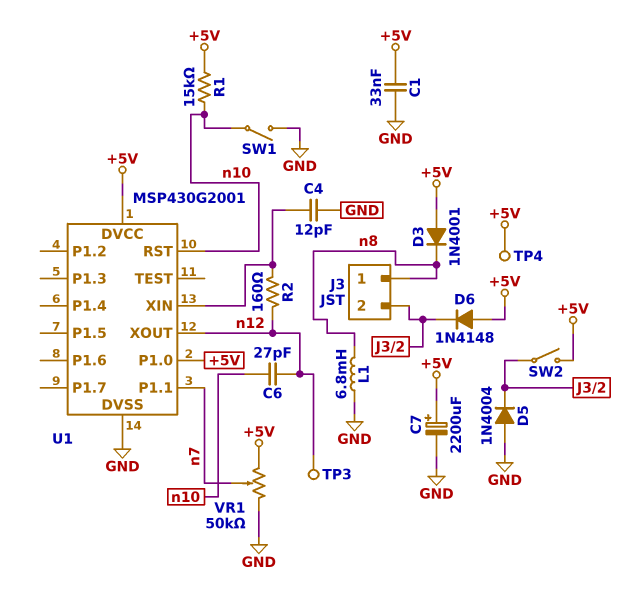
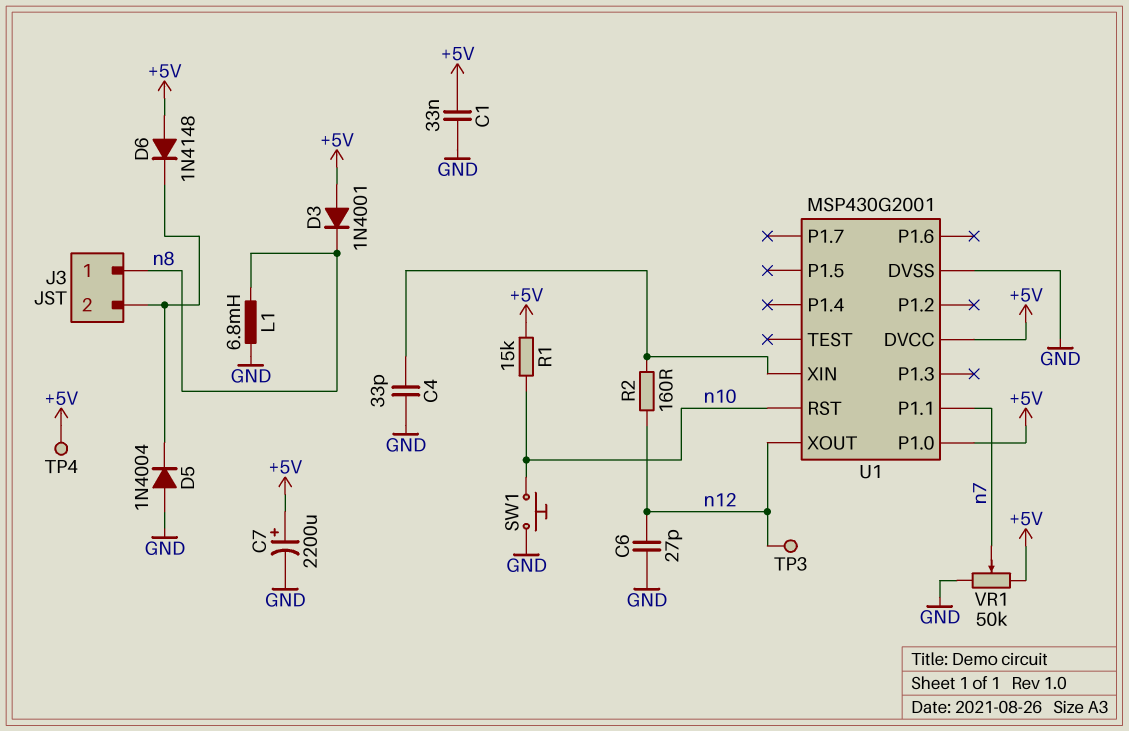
C4: 12pF (GND, U1/XIN) -> 33pF (GND, U1/XIN)
C6: 27pF (n10, n12) -> 27pF (GND, n12)
SW1: switch (GND, n10) -> button (GND, n10)
SW2: switch (+5V, J3/2) -> none

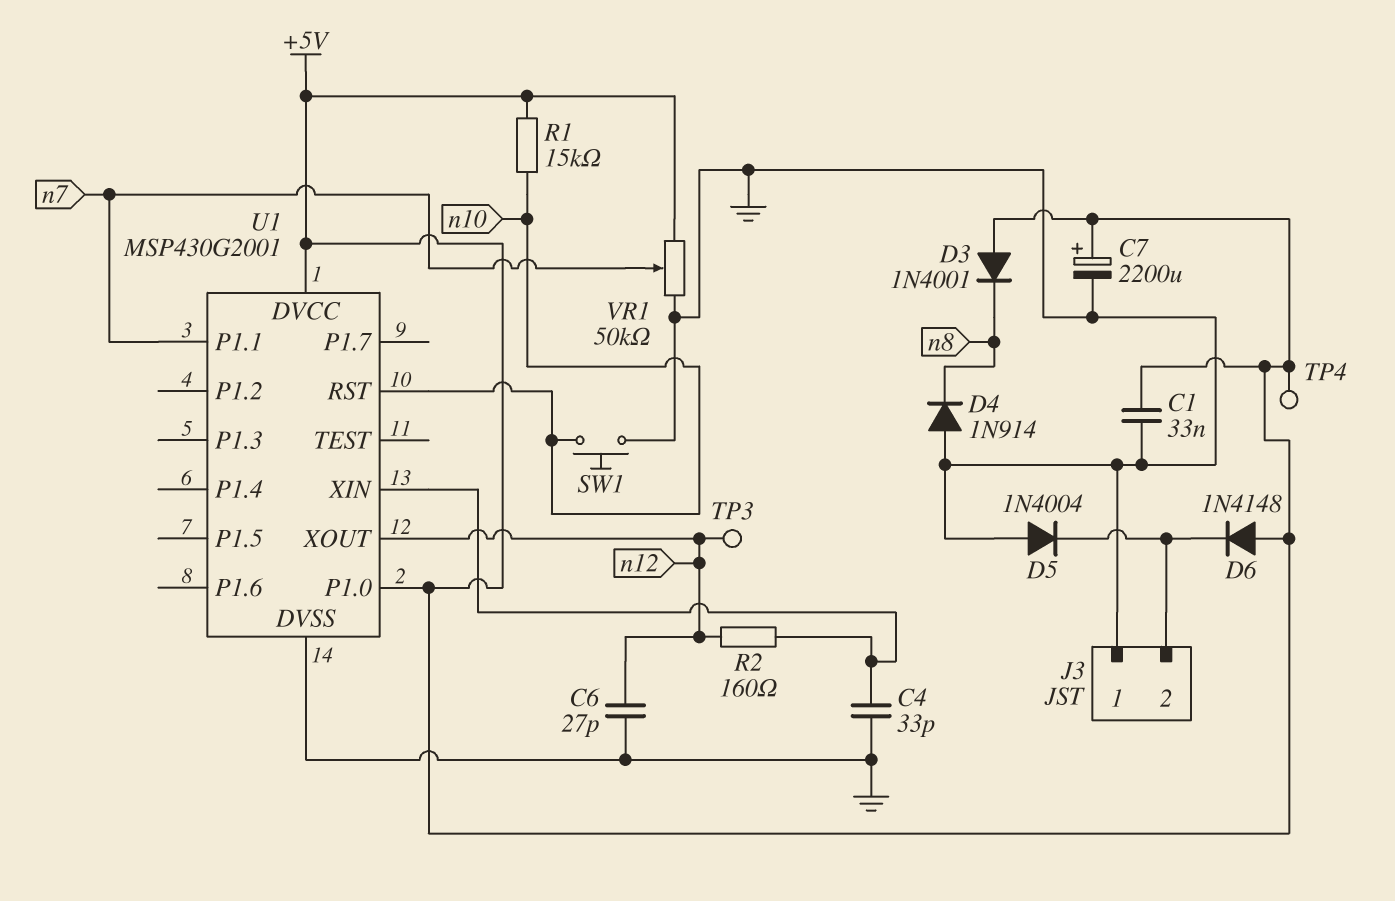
D4: none -> diode 1N914 (A GND, K n8)
J3 pin 1: n8 -> GND
L1: 6.8mH (GND, n8) -> none

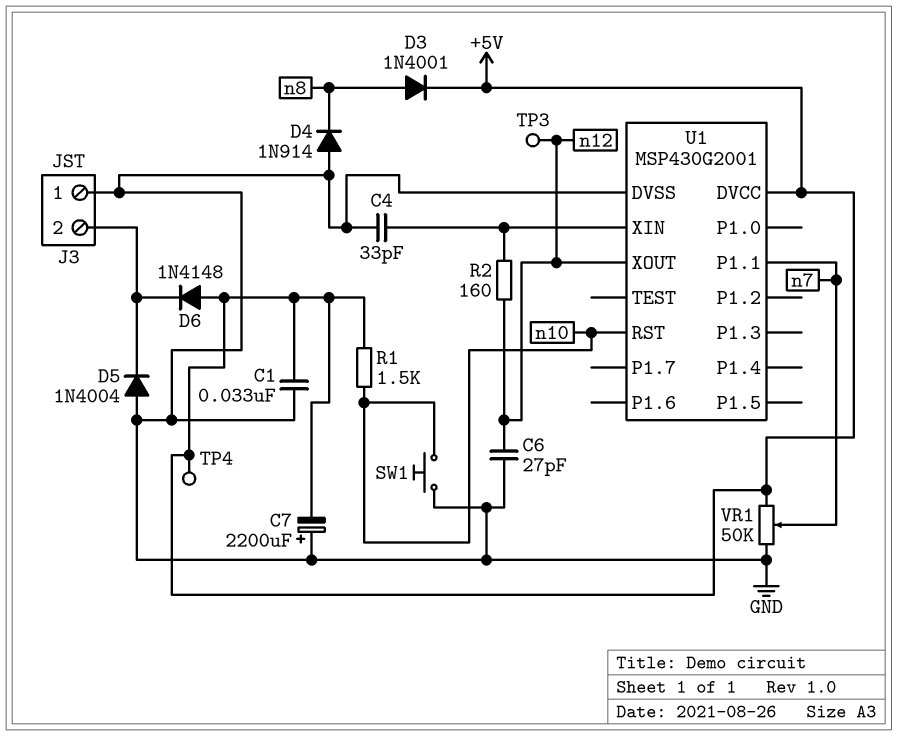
C7: 2200uF (plus +5V, minus GND) -> 2200uF (plus GND, minus +5V)
D3: diode 1N4001 (A +5V, K n8) -> diode 1N4001 (A n8, K +5V)
R1: 15k (+5V, n10) -> 1.5k (+5V, n10)
U1 pin P1.0: +5V -> none

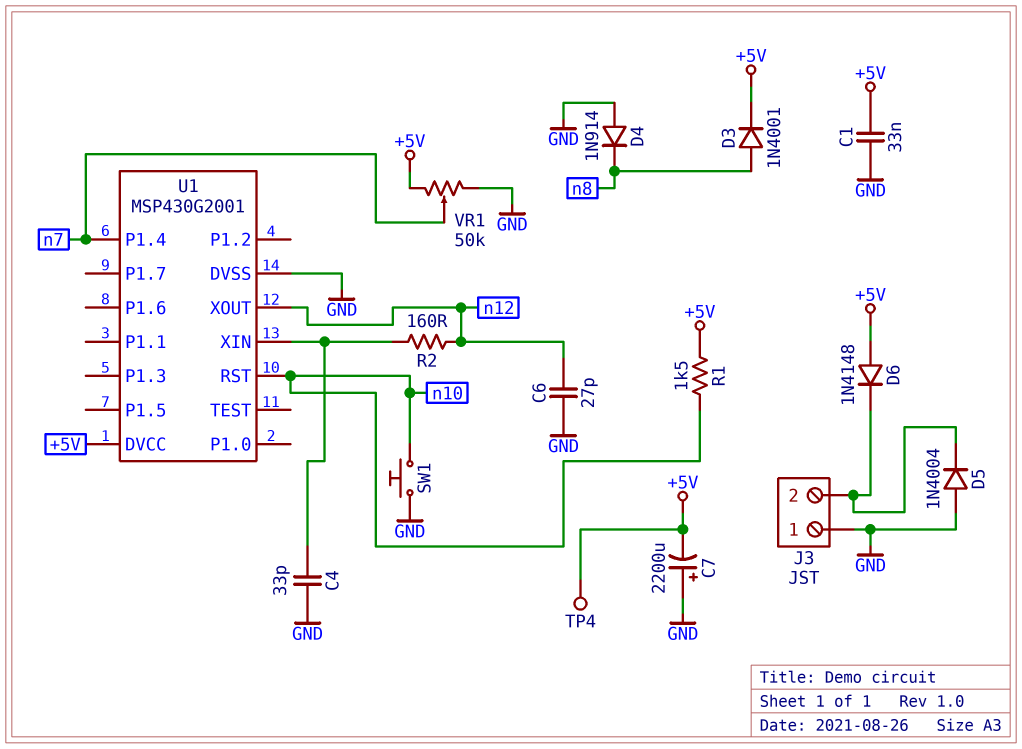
TP3: test point (n12) -> none
U1 pin P1.1: n7 -> none
U1 pin P1.4: none -> n7

